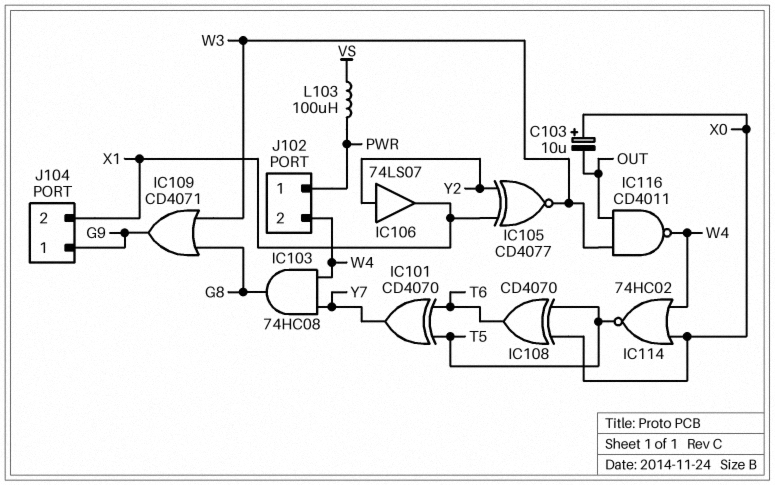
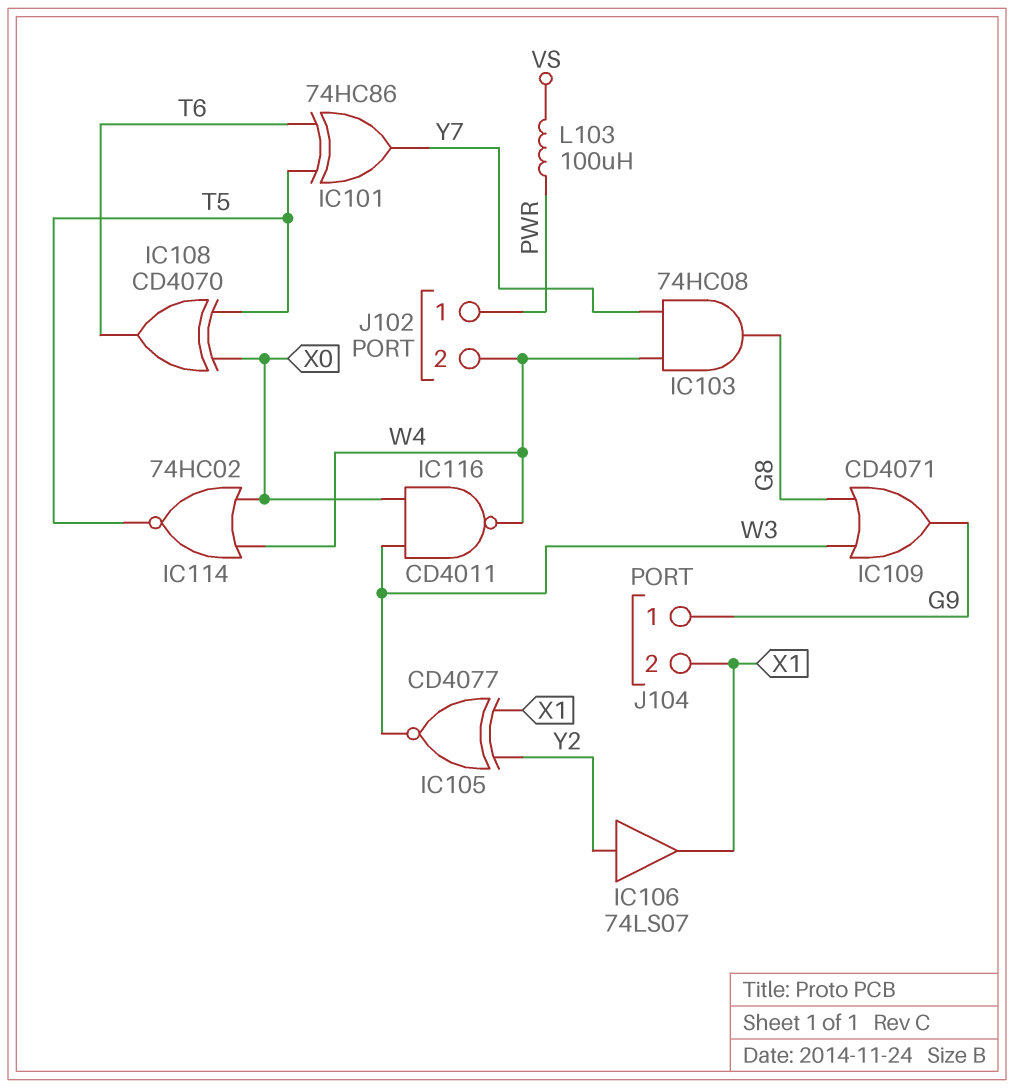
C103: 10uF (plus X0, minus OUT) -> none
IC101: XOR CD4070 (in T5, in T6, out Y7) -> XOR 74HC86 (in T5, in T6, out Y7)
IC116: NAND CD4011 (in OUT, in W3, out W4) -> NAND CD4011 (in W3, in X0, out W4)

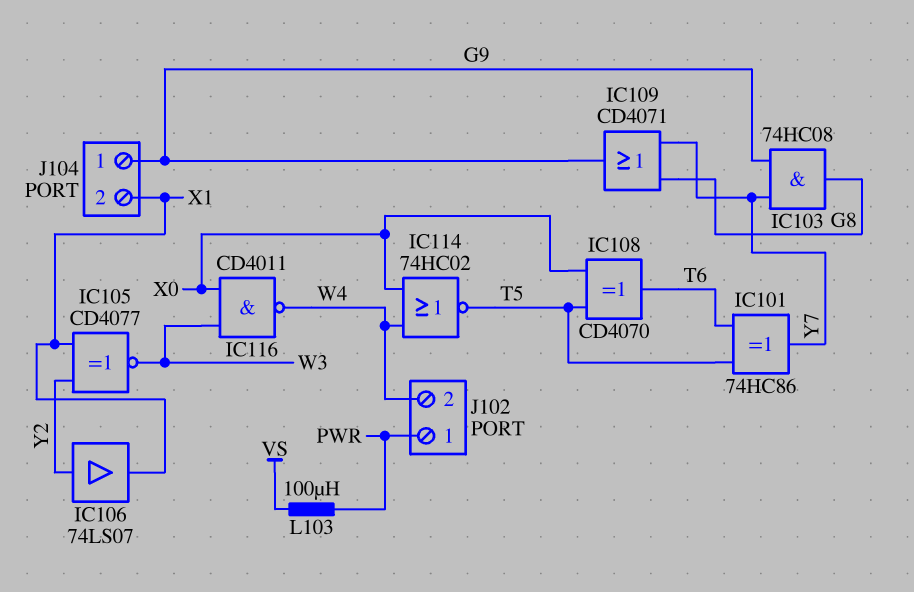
IC103: AND 74HC08 (in W4, in Y7, out G8) -> AND 74HC08 (in G9, in Y7, out G8)
IC109: OR CD4071 (in G8, in W3, out G9) -> OR CD4071 (in G8, in Y7, out G9)

